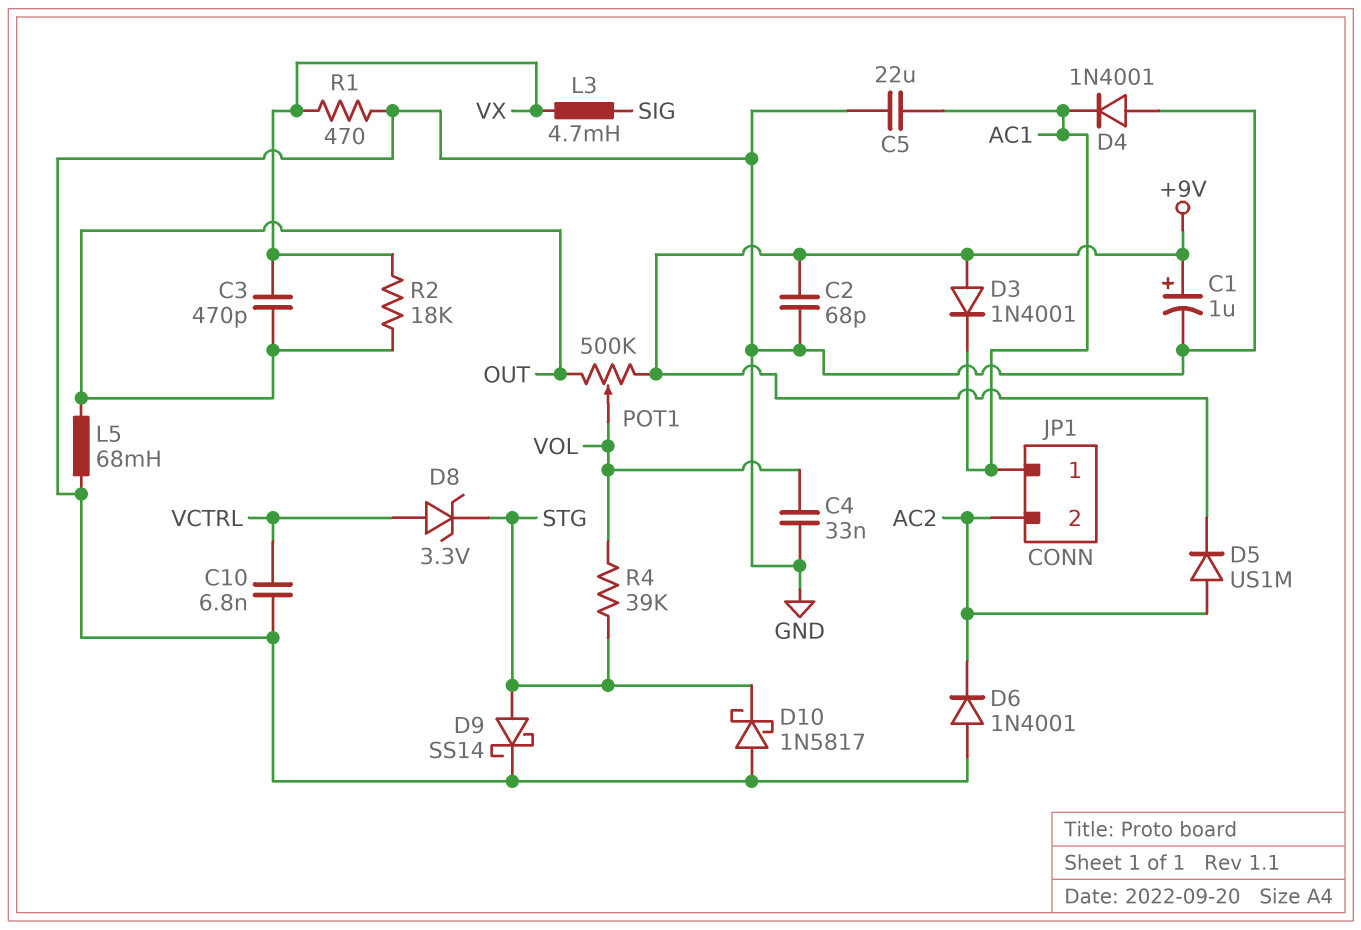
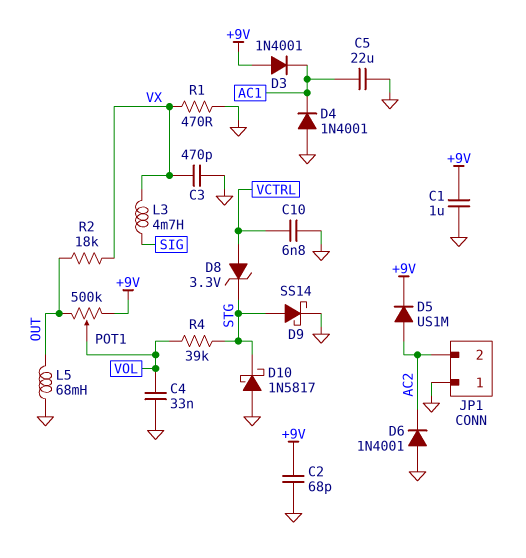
C1: 1uF (plus +9V, minus GND) -> 1uF (+9V, GND)
C3: 470pF (OUT, VX) -> 470pF (GND, VX)
JP1 pin 1: AC1 -> GND

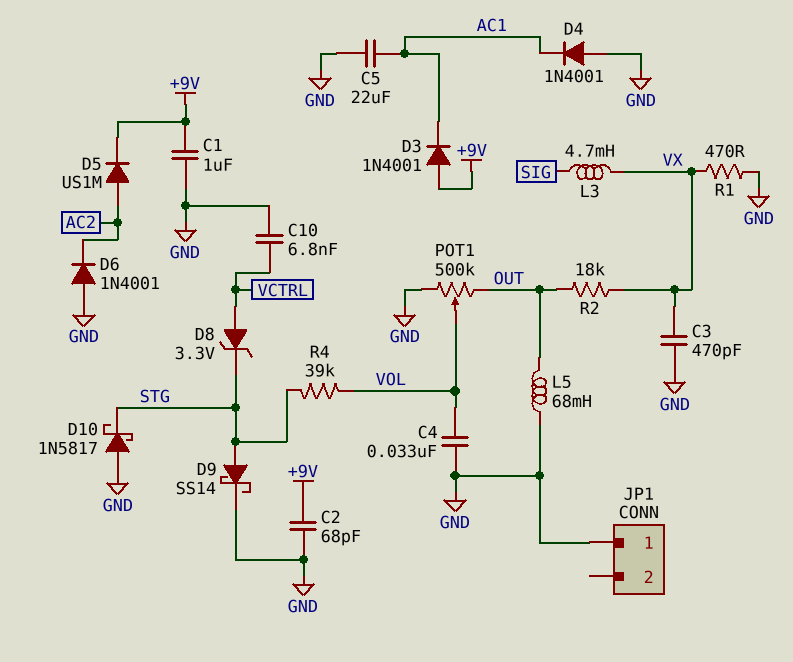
JP1 pin 2: AC2 -> none
POT1: 500k (+9V, OUT, wiper VOL) -> 500k (GND, OUT, wiper VOL)

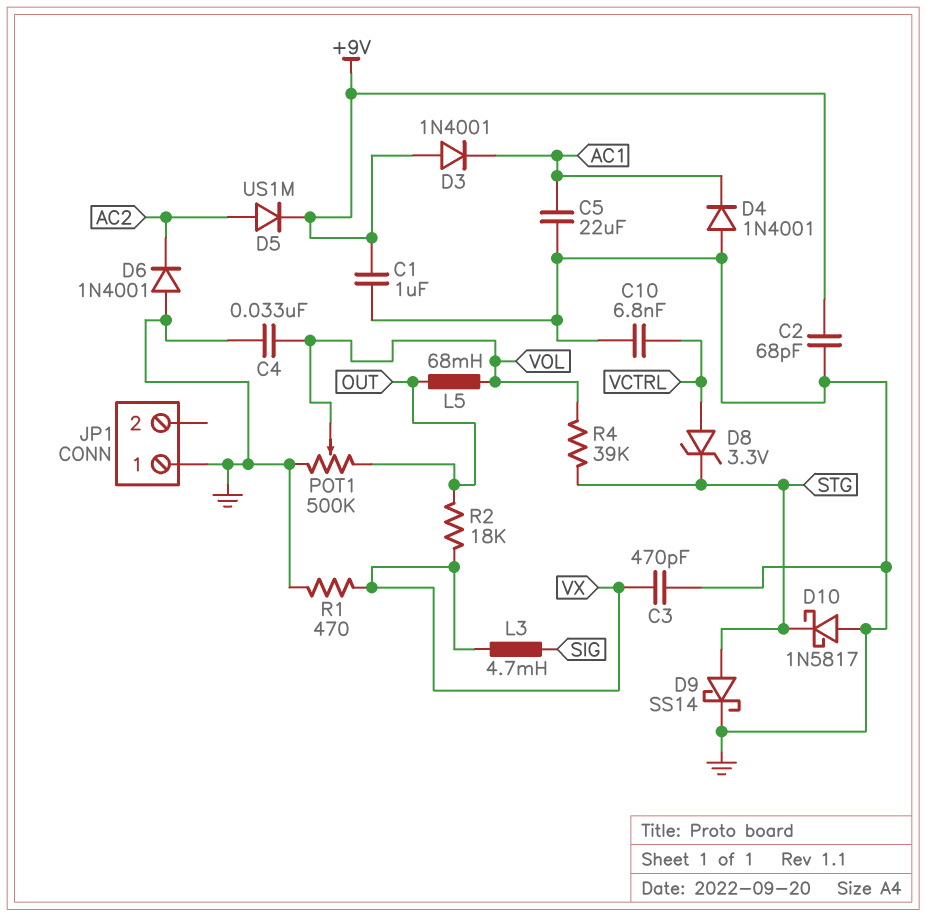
L5: 68mH (GND, OUT) -> 68mH (OUT, VOL)

